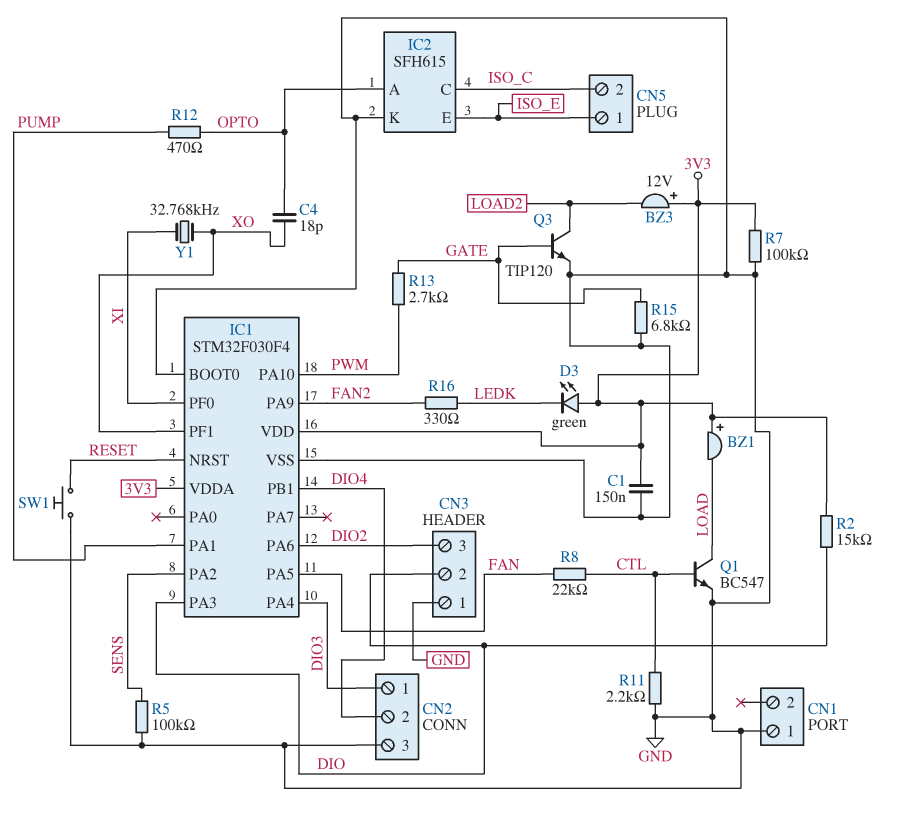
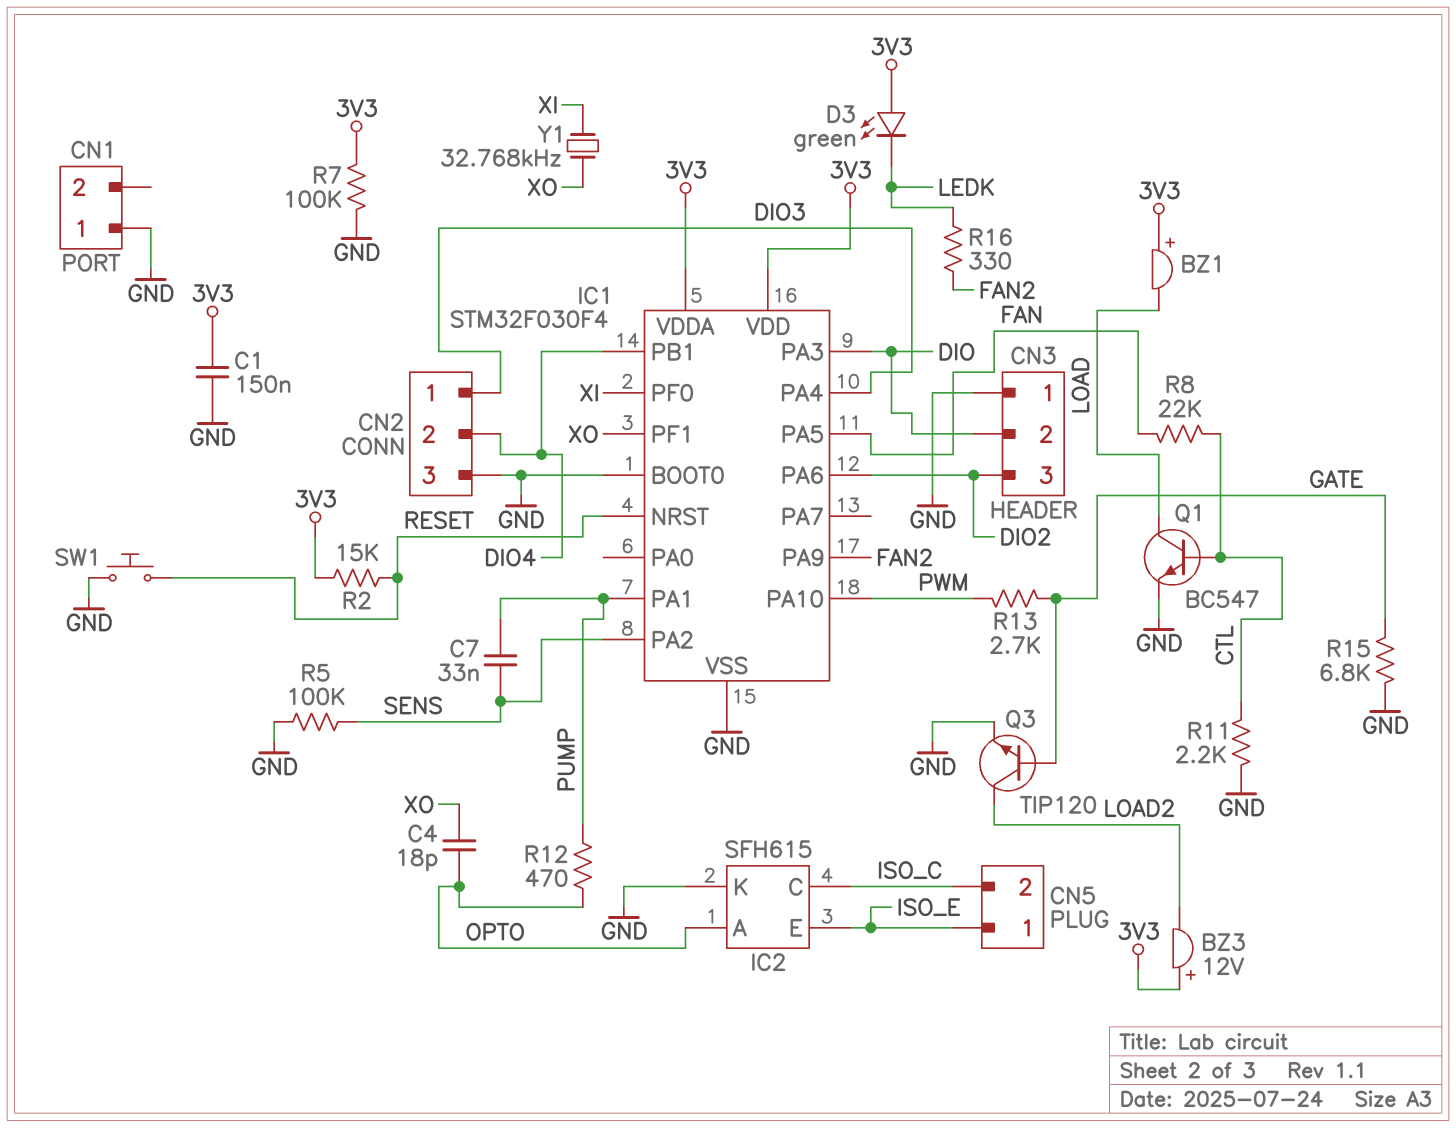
C7: none -> 33nF (PUMP, SENS)
R2: 15k (3V3, DIO) -> 15k (3V3, RESET)

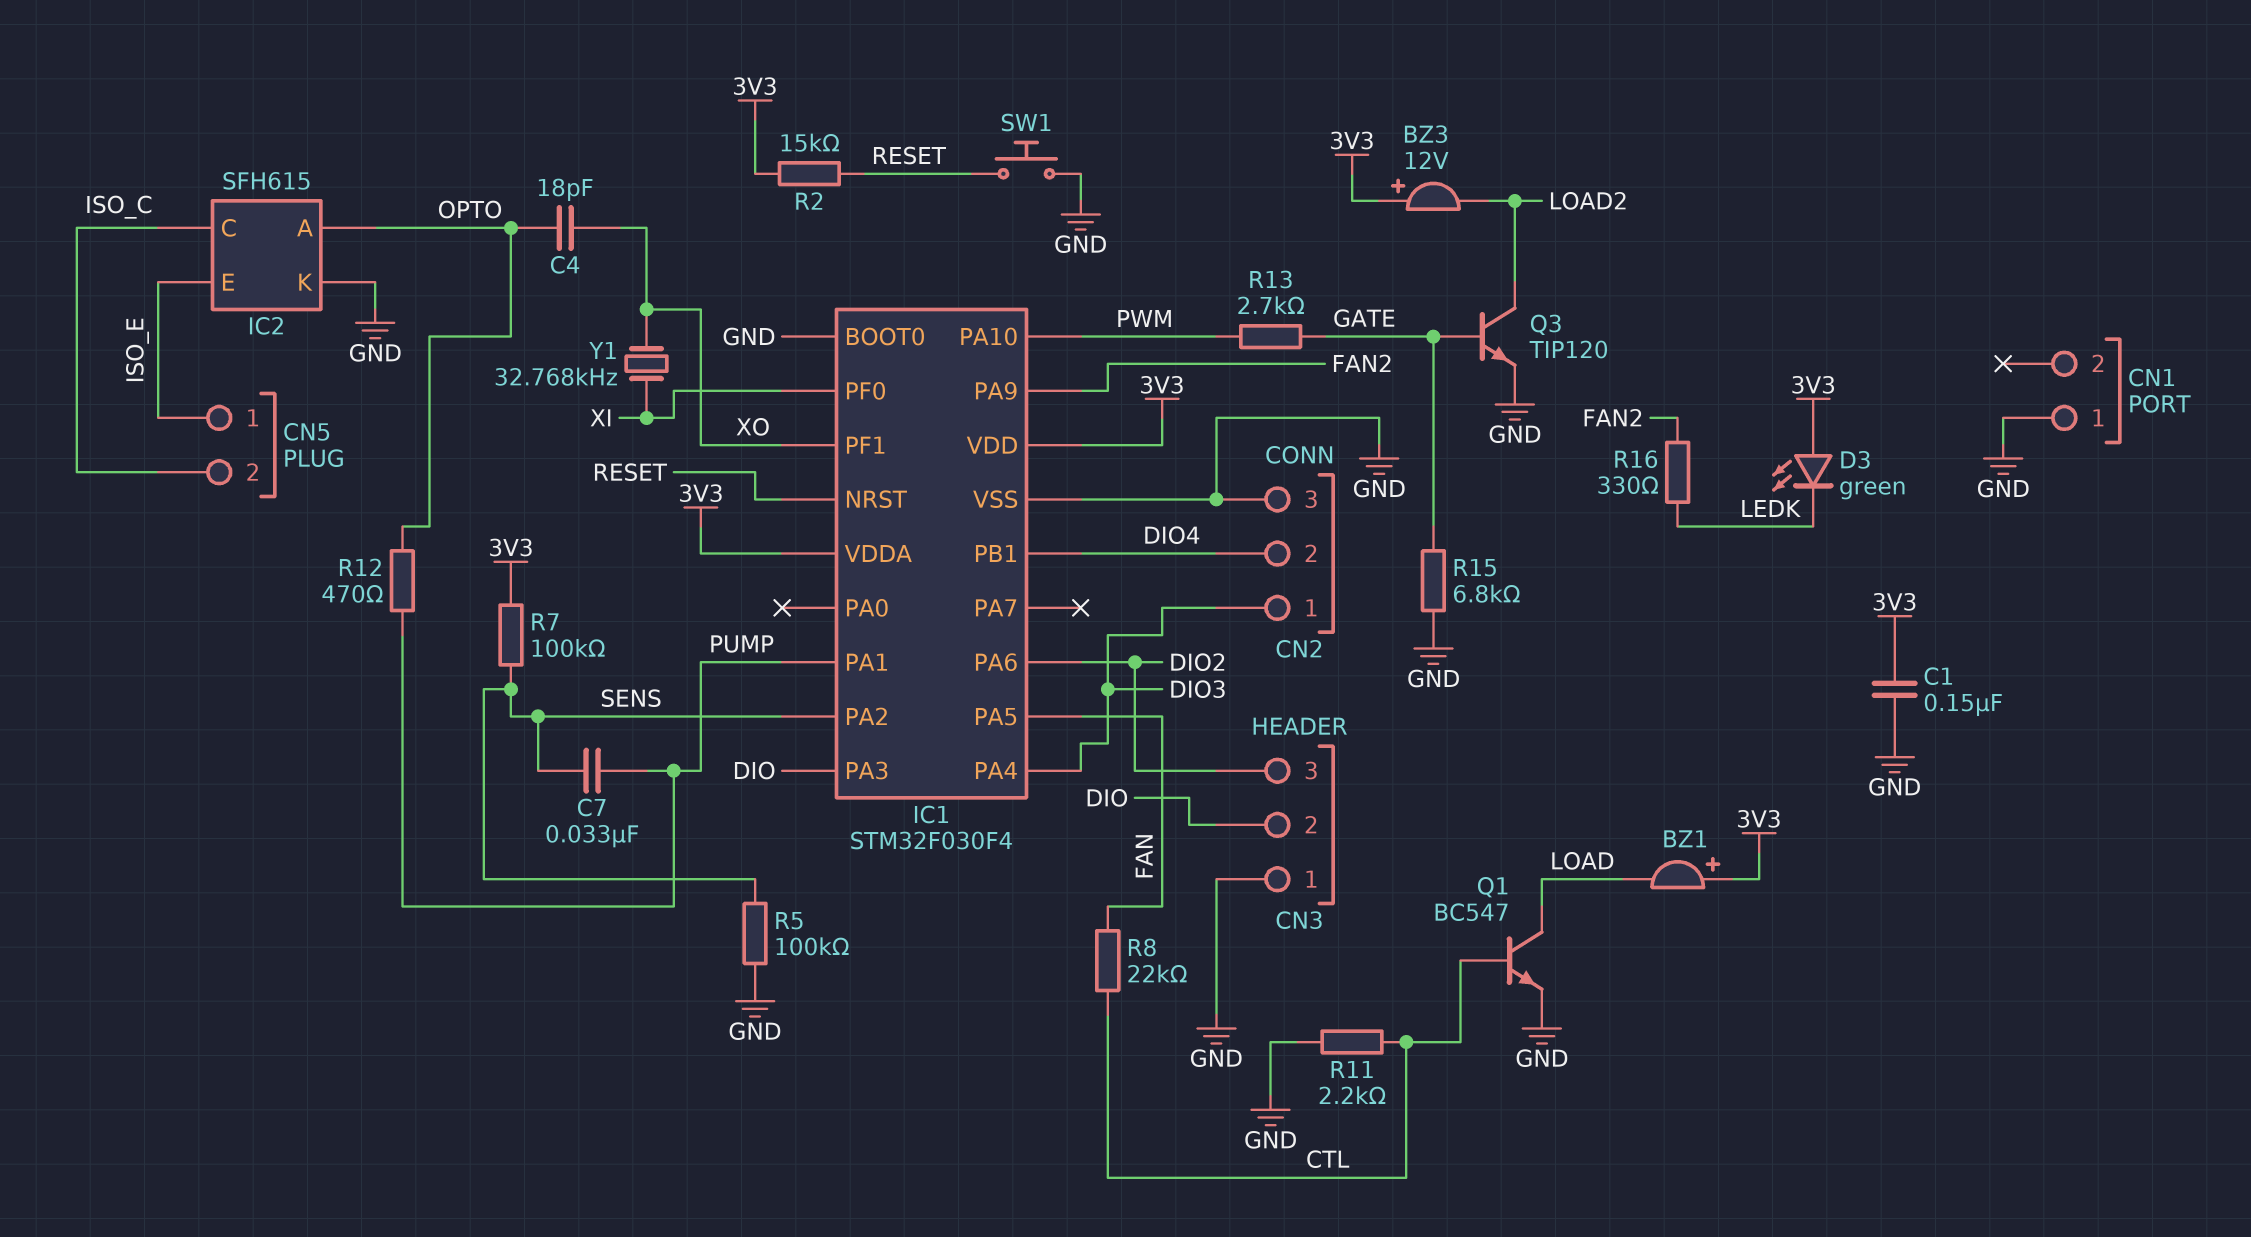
R7: 100k (3V3, GND) -> 100k (3V3, SENS)

